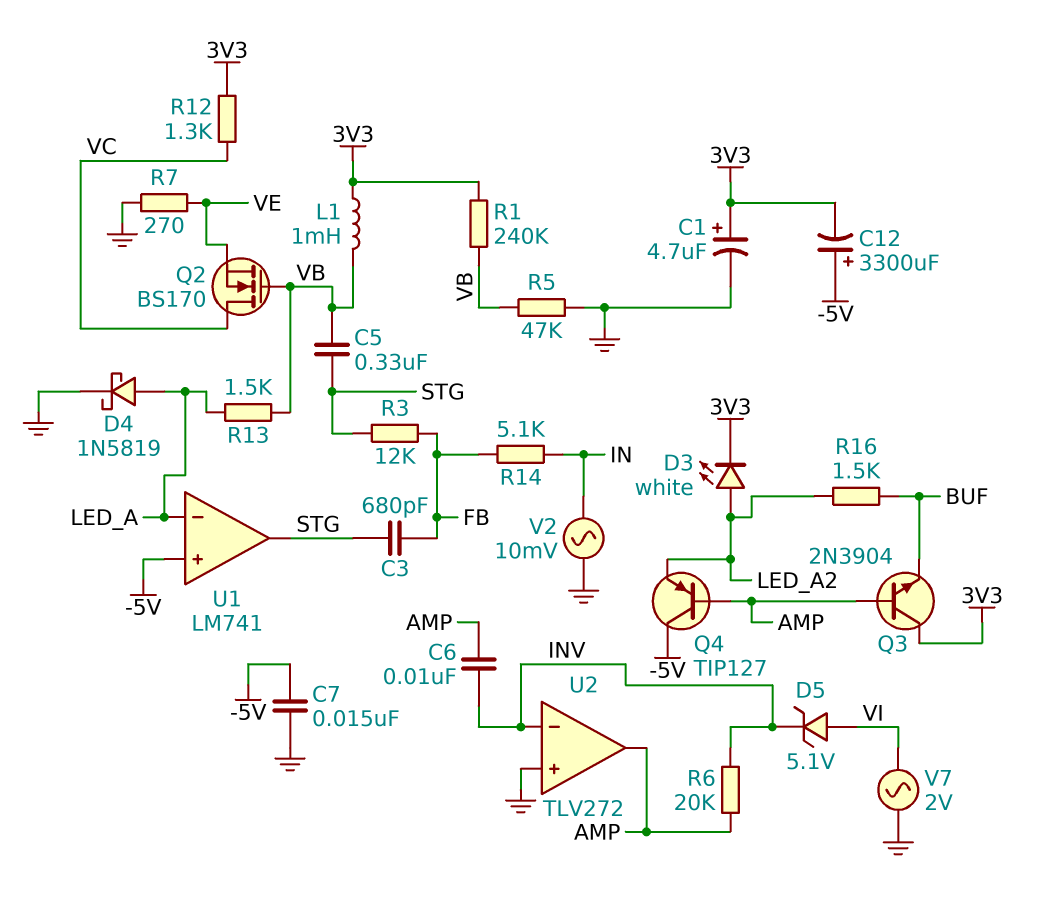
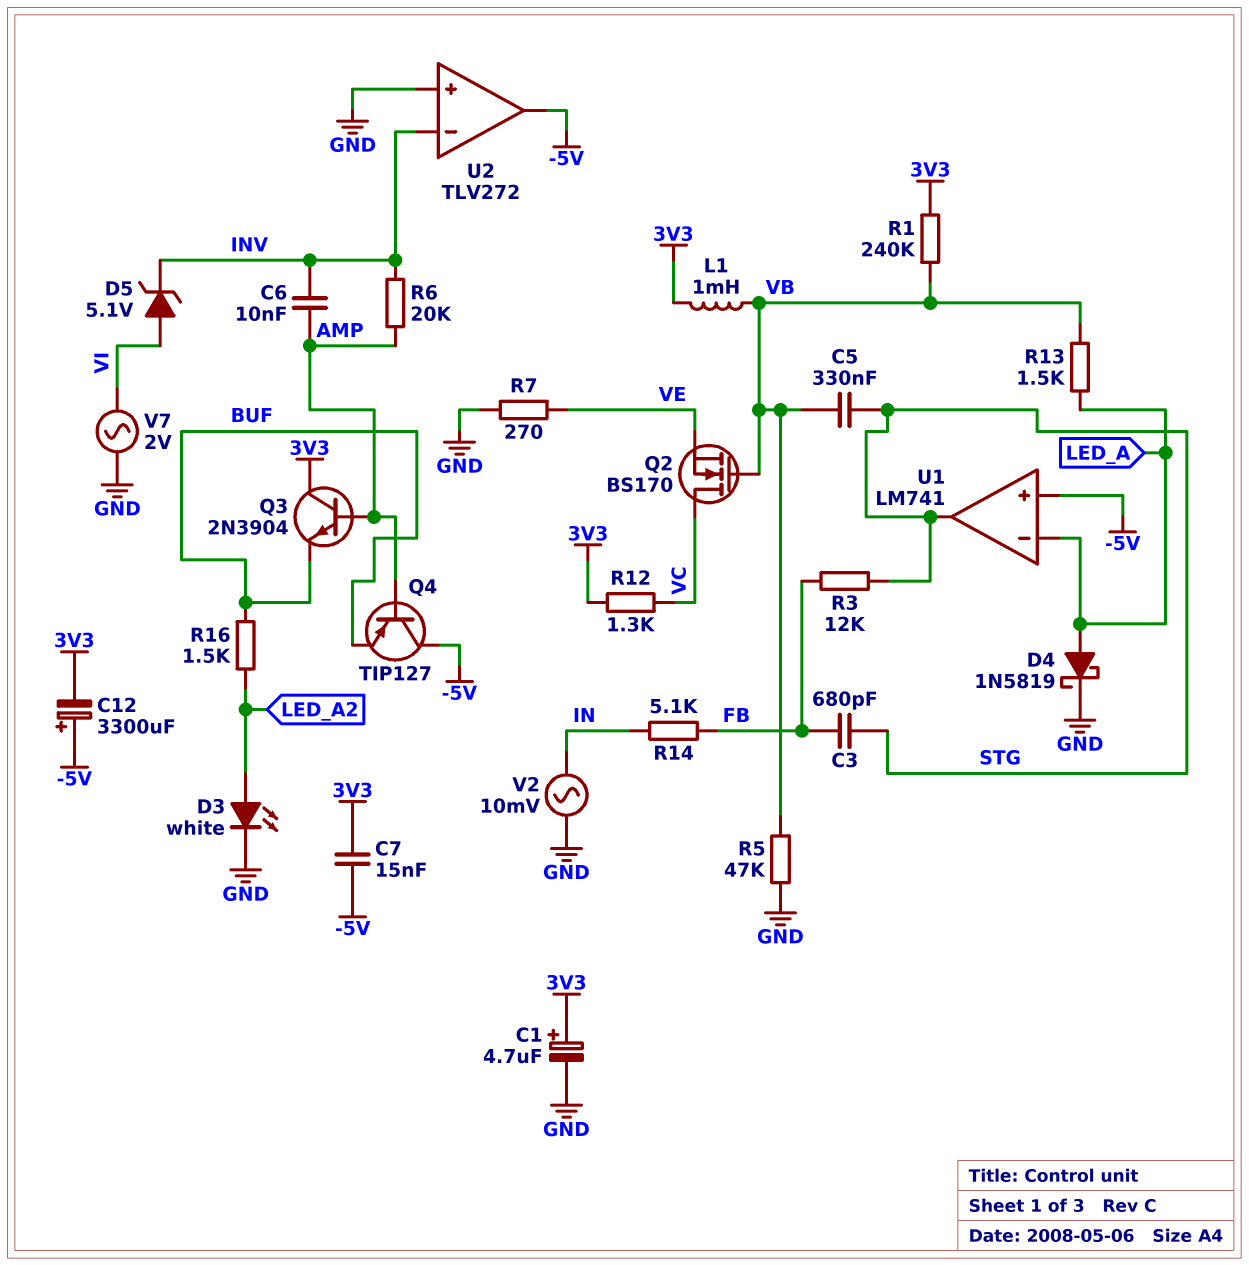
C7: 15nF (-5V, GND) -> 15nF (-5V, 3V3)
D3: LED white (A LED_A2, K 3V3) -> LED white (A LED_A2, K GND)
Q4: PNP TIP127 (B AMP, C -5V, E LED_A2) -> PNP TIP127 (B AMP, C -5V, E BUF)
U2 pin out: AMP -> -5V

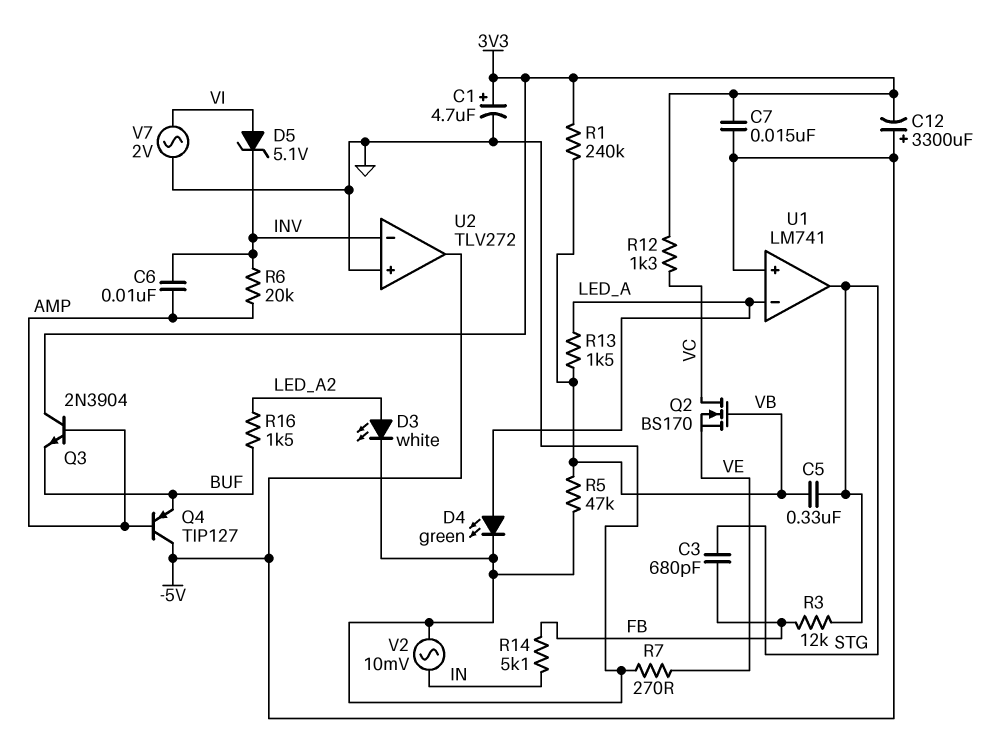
D4: schottky 1N5819 (A LED_A, K GND) -> LED green (A LED_A, K GND)
L1: 1mH (3V3, VB) -> none

